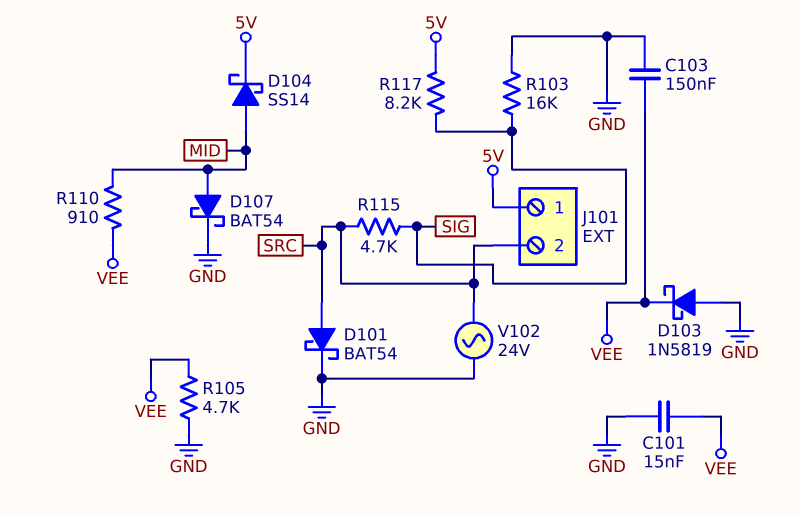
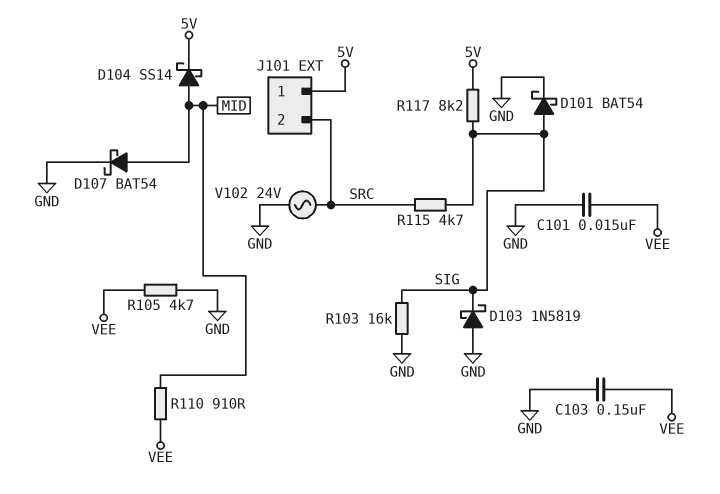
D101: schottky BAT54 (A SRC, K GND) -> schottky BAT54 (A SIG, K GND)
D103: schottky 1N5819 (A GND, K VEE) -> schottky 1N5819 (A GND, K SIG)

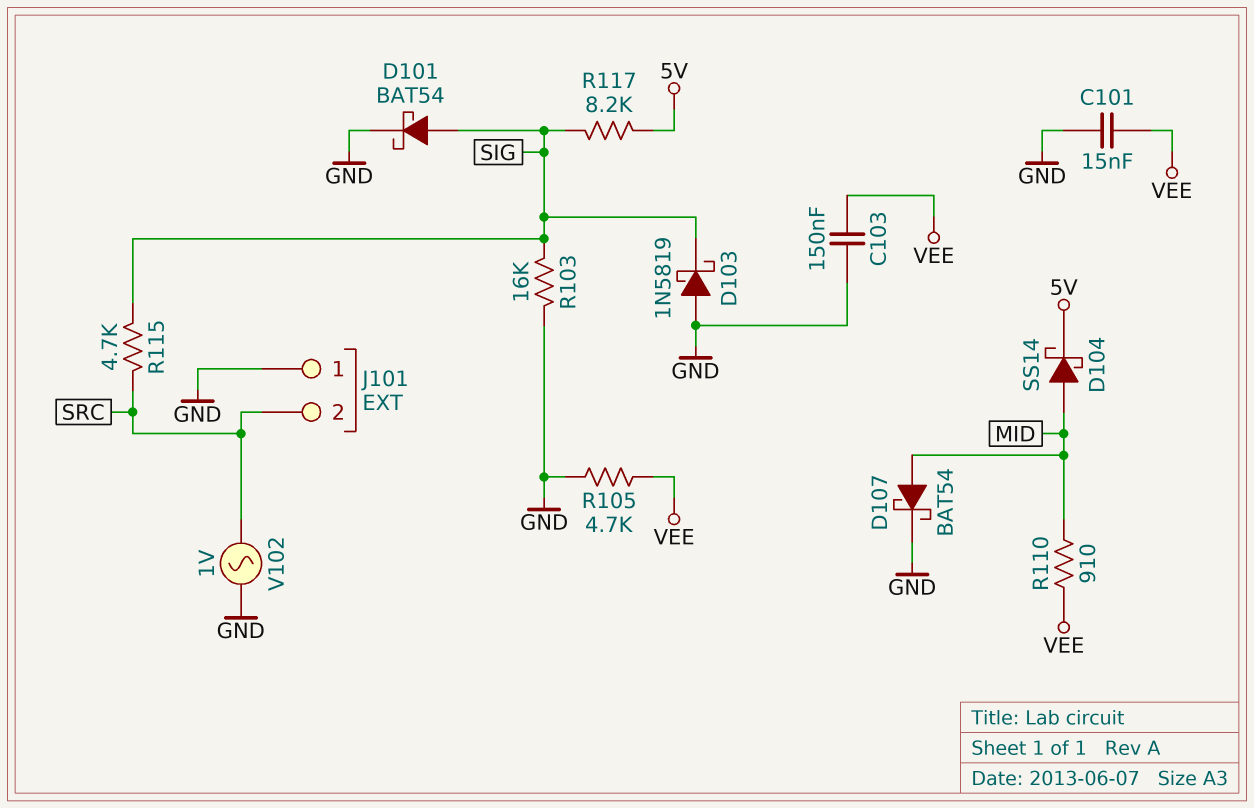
J101 pin 1: 5V -> GND
V102: AC 24V (GND, SRC) -> AC 1V (GND, SRC)

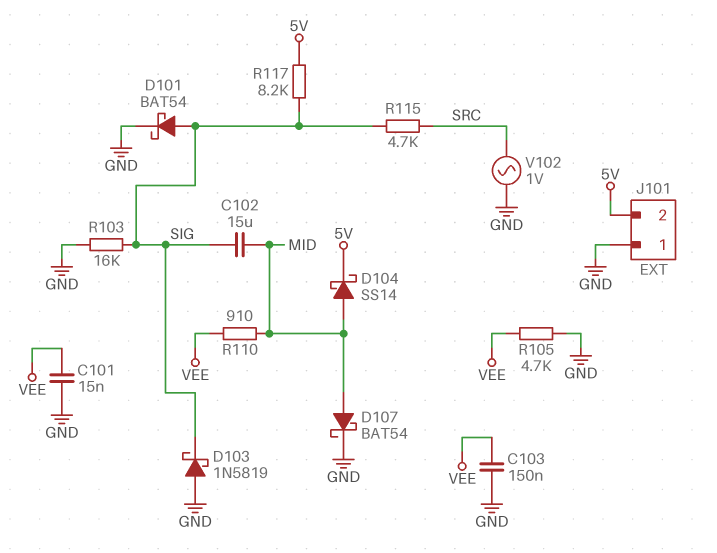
C102: none -> 15uF (MID, SIG)
J101 pin 2: SRC -> 5V

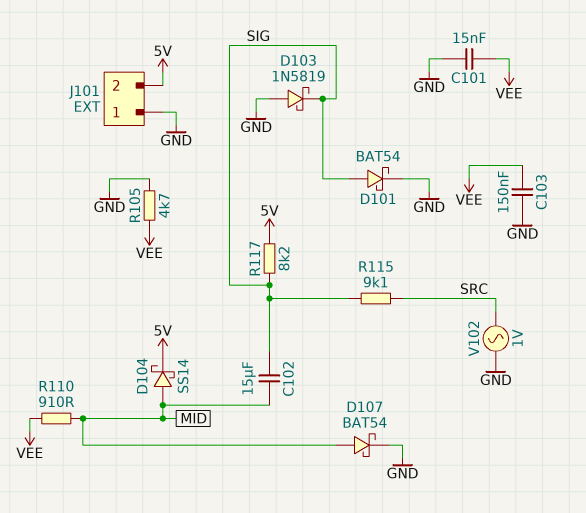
R103: 16k (GND, SIG) -> none
R115: 4.7k (SIG, SRC) -> 9.1k (SIG, SRC)

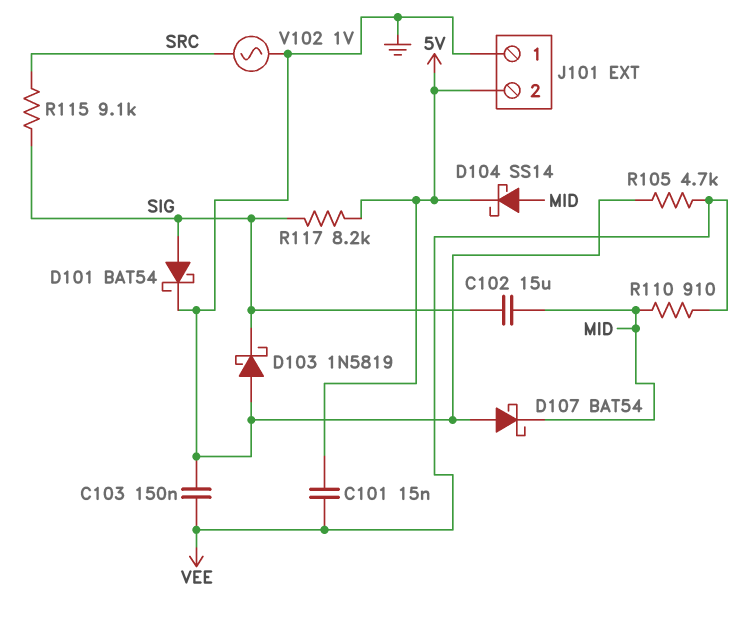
C101: 15nF (GND, VEE) -> 15nF (5V, VEE)
D107: schottky BAT54 (A MID, K GND) -> schottky BAT54 (A GND, K MID)

